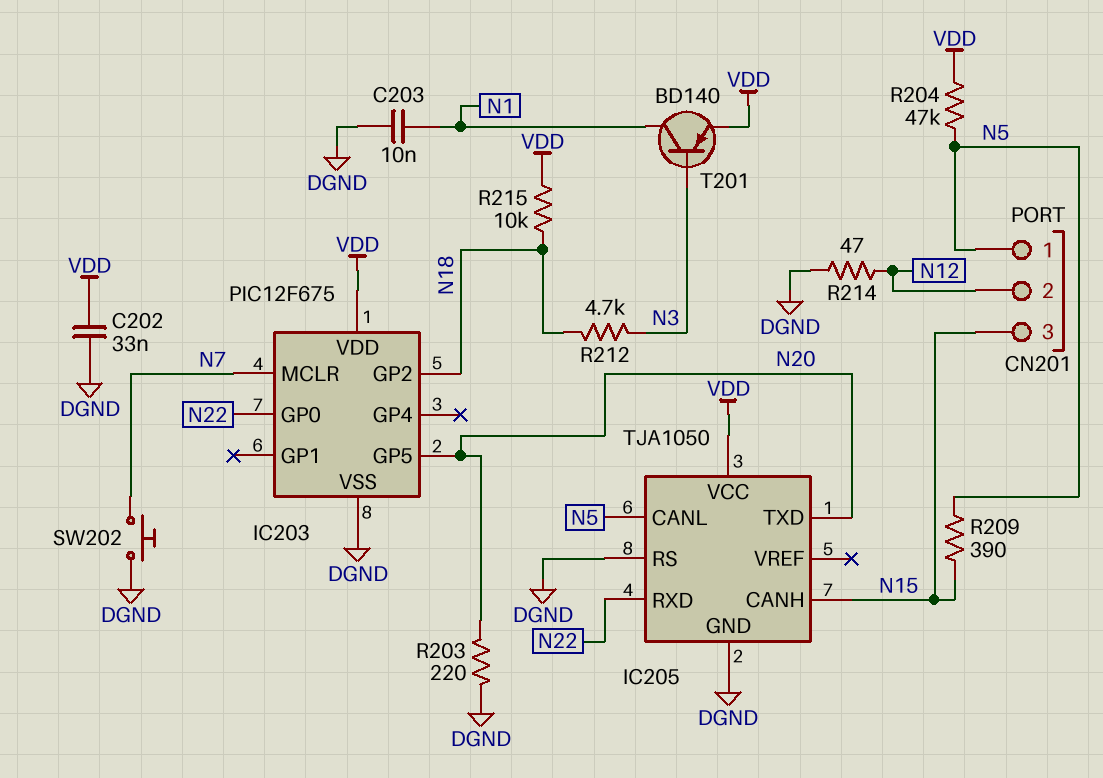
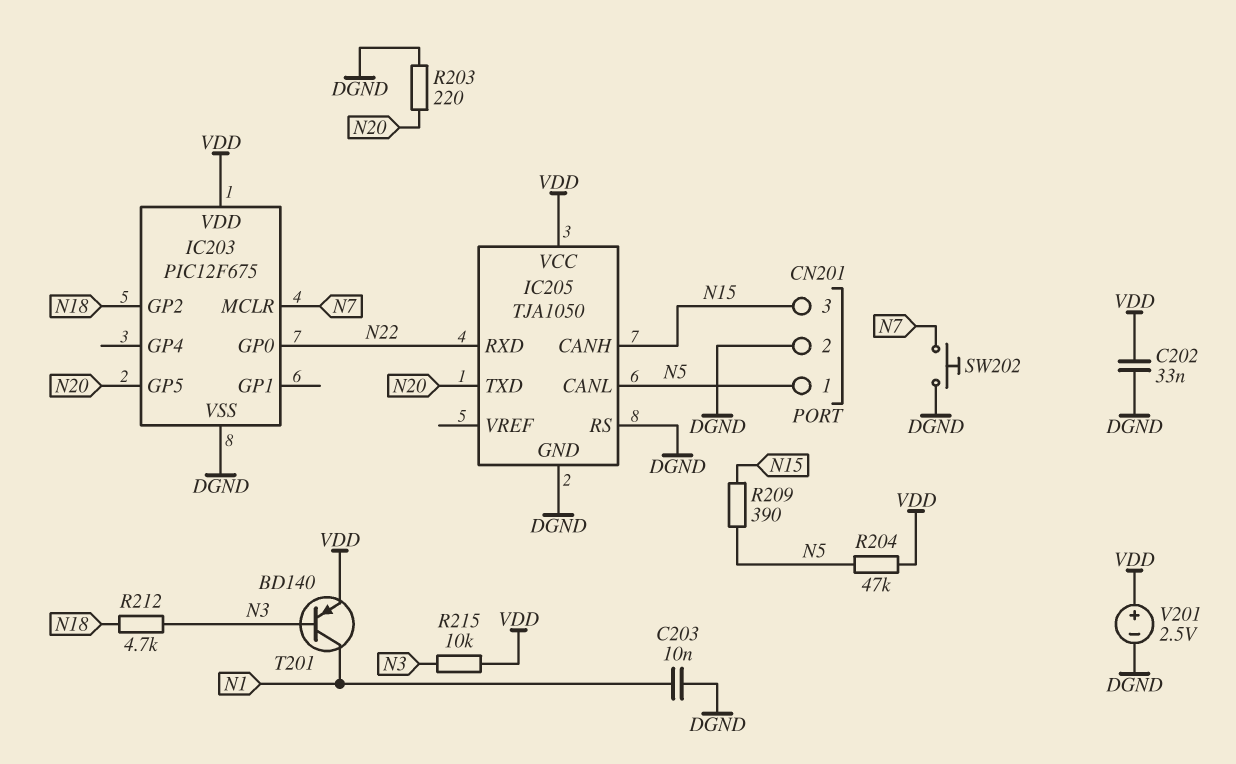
CN201 pin 2: N12 -> DGND
R214: 47 (DGND, N12) -> none
R215: 10k (N18, VDD) -> 10k (N3, VDD)
V201: none -> 2.5V (plus VDD, minus DGND)

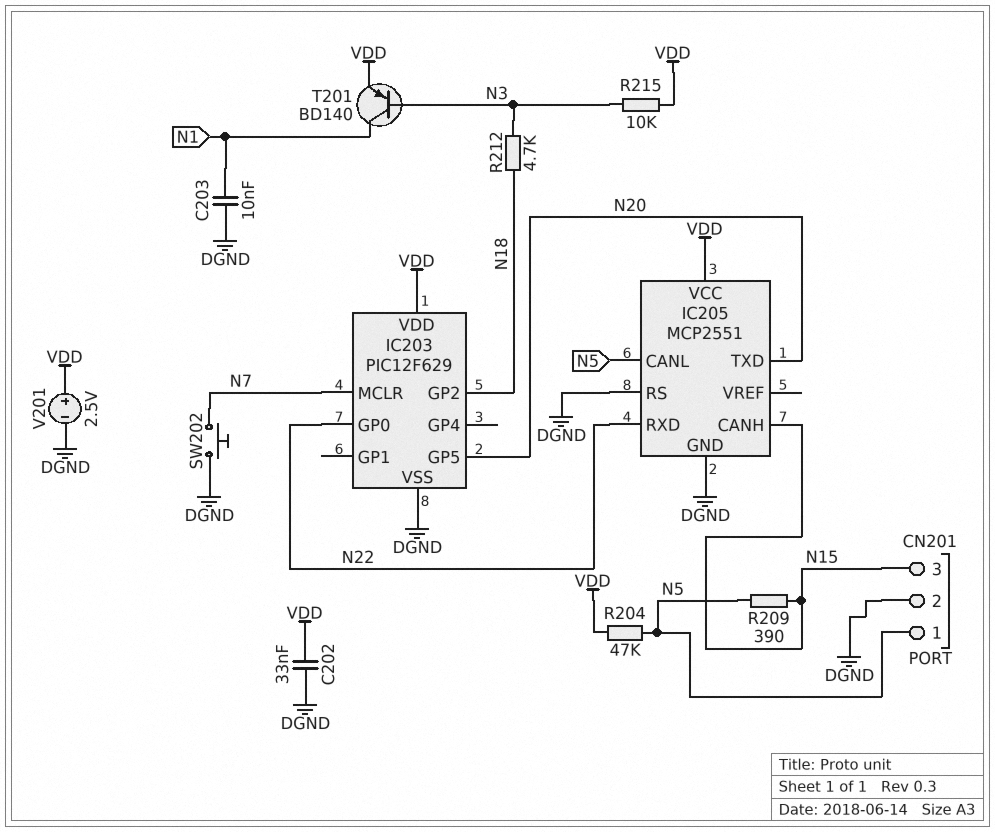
IC203: PIC12F675 -> PIC12F629
IC205: TJA1050 -> MCP2551
R203: 220 (DGND, N20) -> none

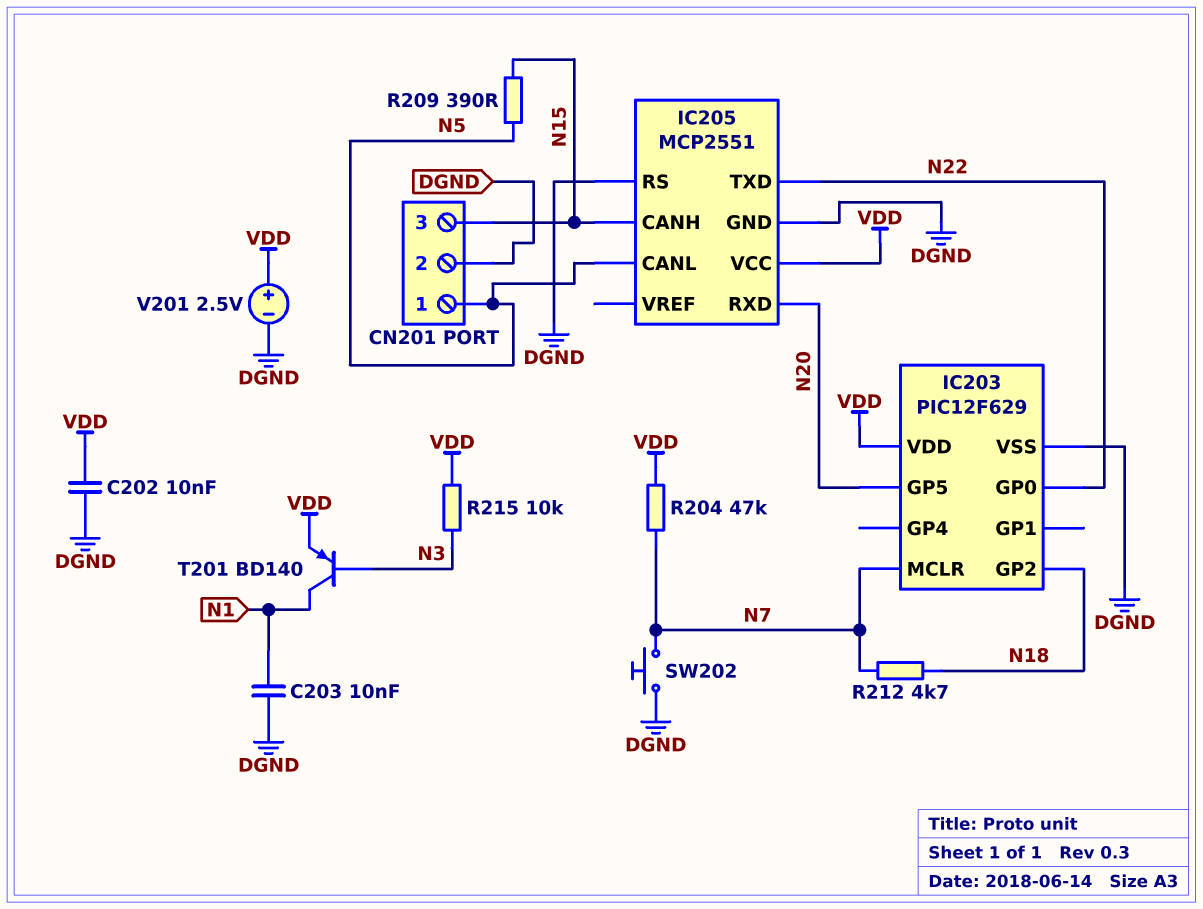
C202: 33nF (DGND, VDD) -> 10nF (DGND, VDD)
IC205 pin RXD: N22 -> N20
IC205 pin TXD: N20 -> N22
R204: 47k (N5, VDD) -> 47k (N7, VDD)
R212: 4.7k (N3, N18) -> 4.7k (N7, N18)

